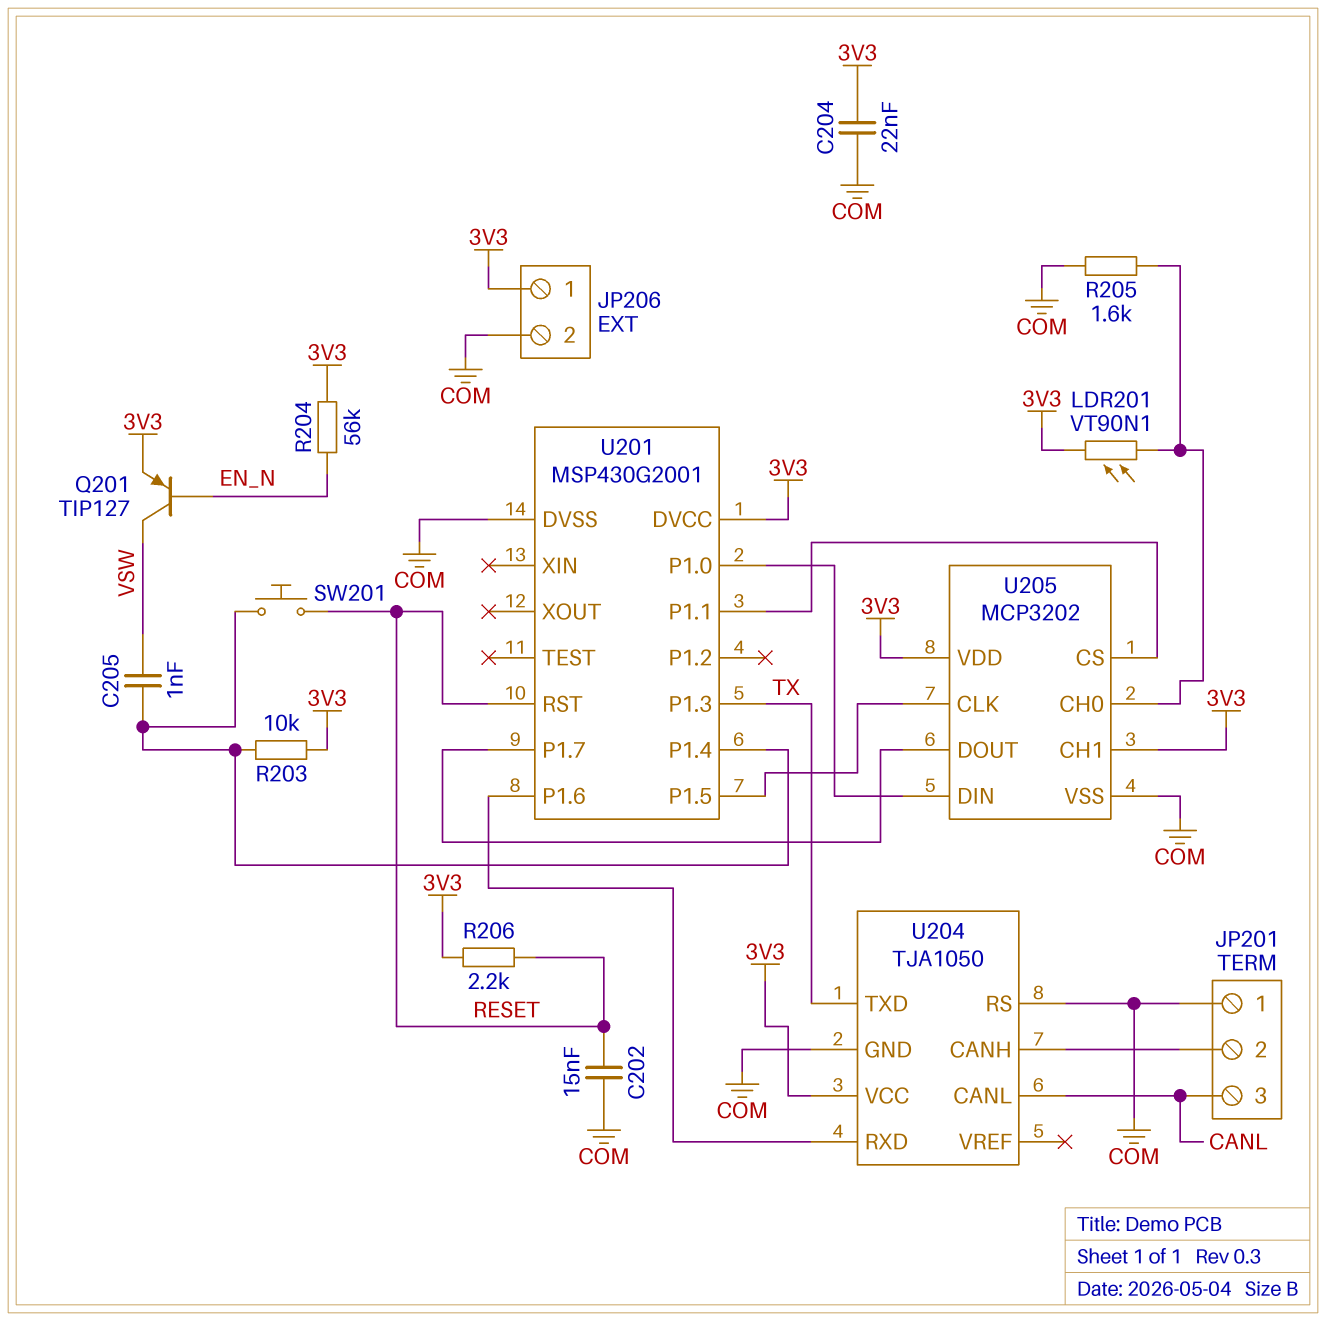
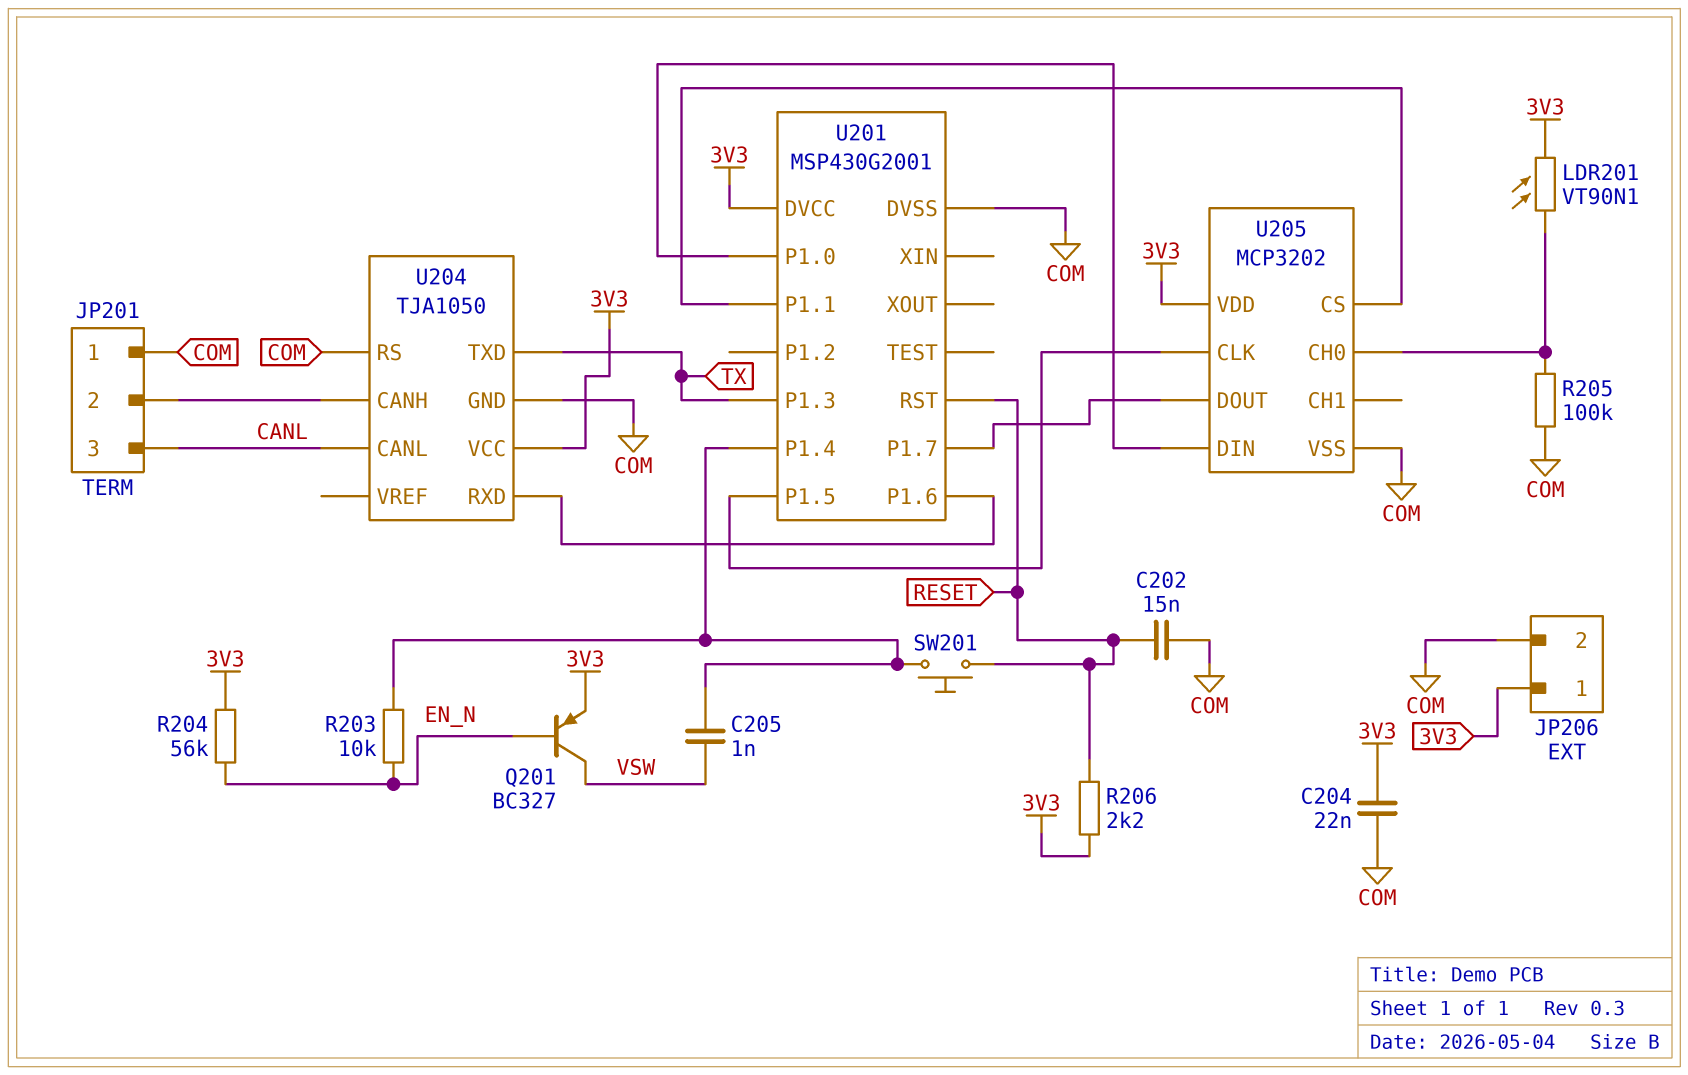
Q201: PNP TIP127 (B EN_N, C VSW, E 3V3) -> PNP BC327 (B EN_N, C VSW, E 3V3)
R203: 10k (3V3, U201/P1.4) -> 10k (EN_N, U201/P1.4)
R205: 1.6k (COM, U205/CH0) -> 100k (COM, U205/CH0)
U205 pin CH1: 3V3 -> none

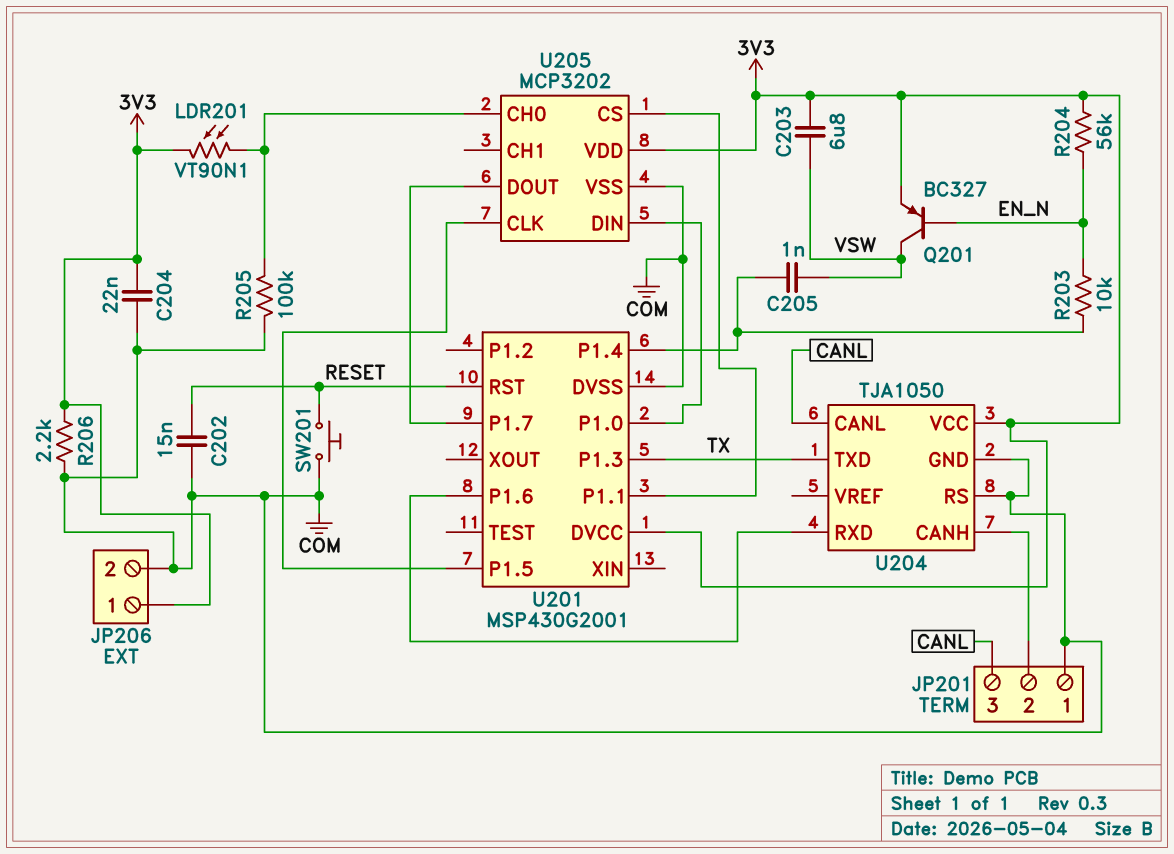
C203: none -> 6.8uF (3V3, VSW)
R206: 2.2k (3V3, RESET) -> 2.2k (3V3, COM)
SW201: button (RESET, U201/P1.4) -> button (COM, RESET)

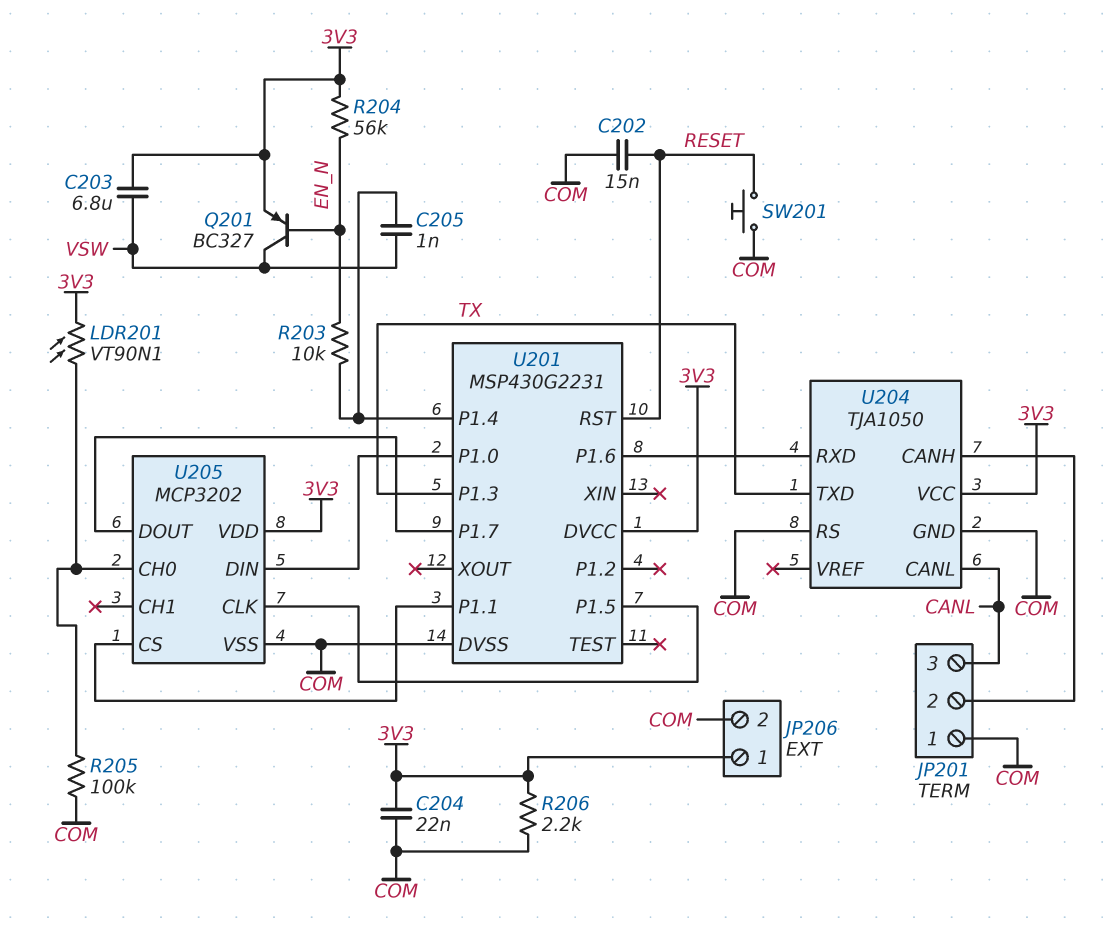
U201: MSP430G2001 -> MSP430G2231

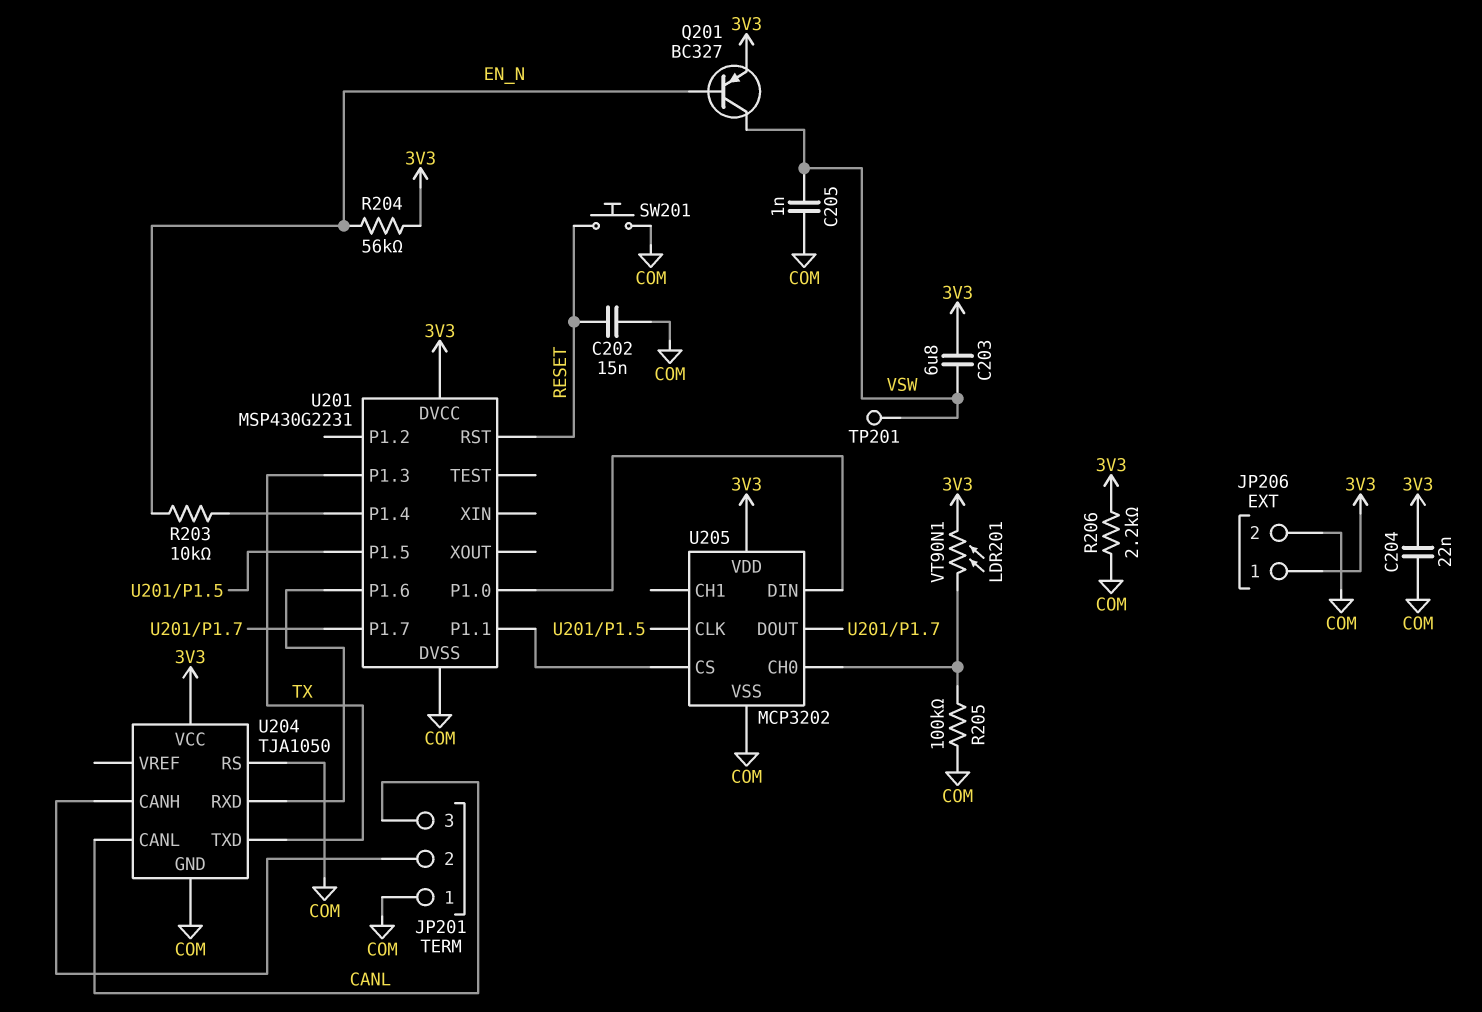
C205: 1nF (U201/P1.4, VSW) -> 1nF (COM, VSW)
TP201: none -> test point (VSW)

